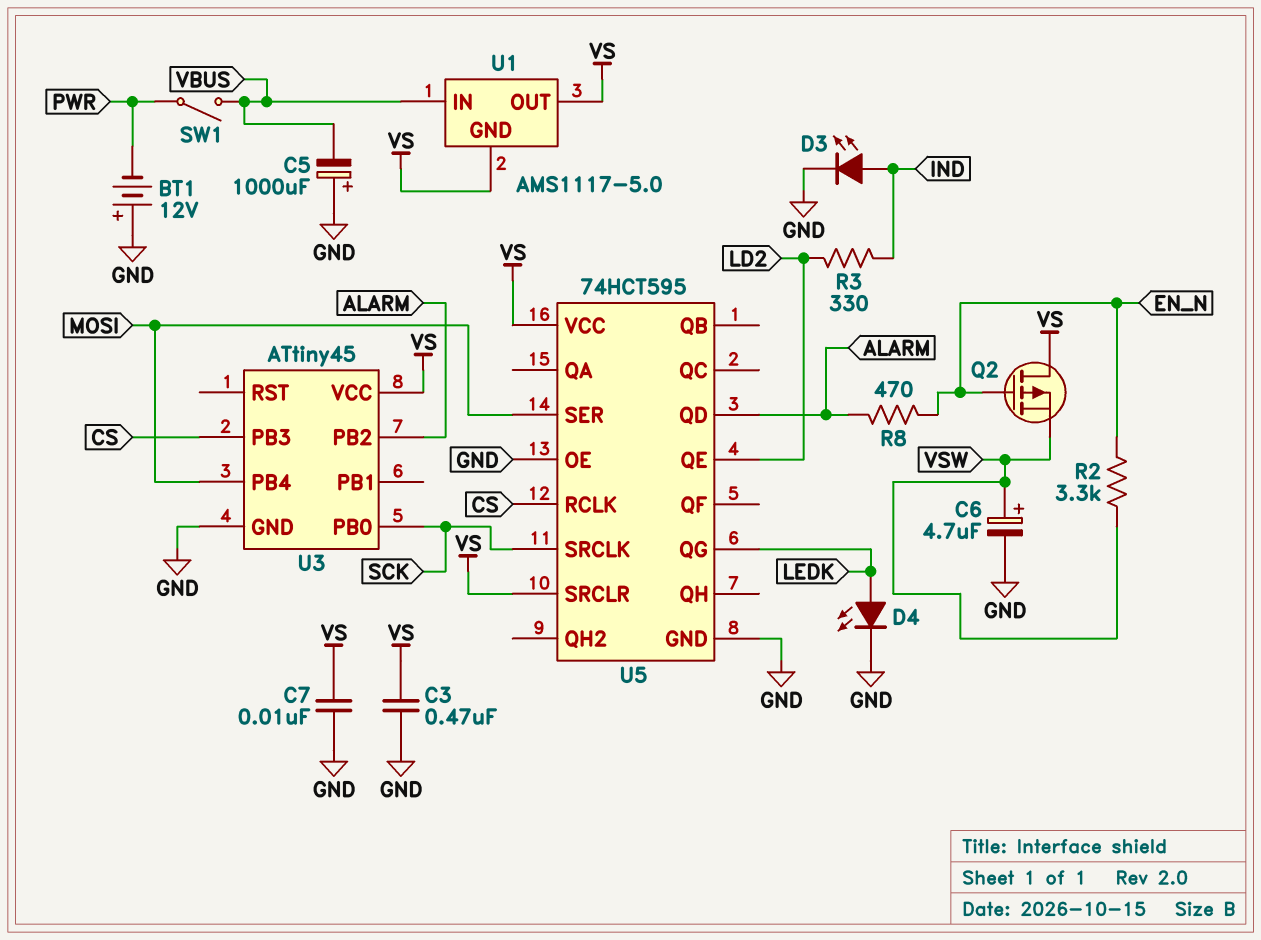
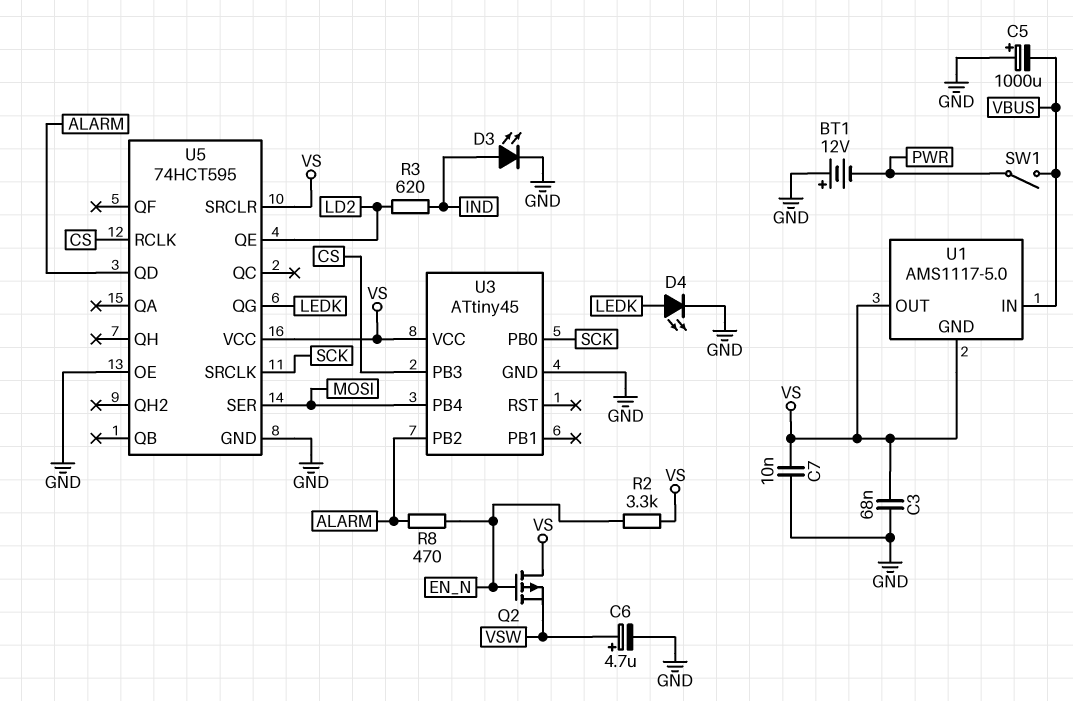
C3: 470nF (GND, VS) -> 68nF (GND, VS)
R2: 3.3k (EN_N, VSW) -> 3.3k (EN_N, VS)
R3: 330 (IND, LD2) -> 620 (IND, LD2)

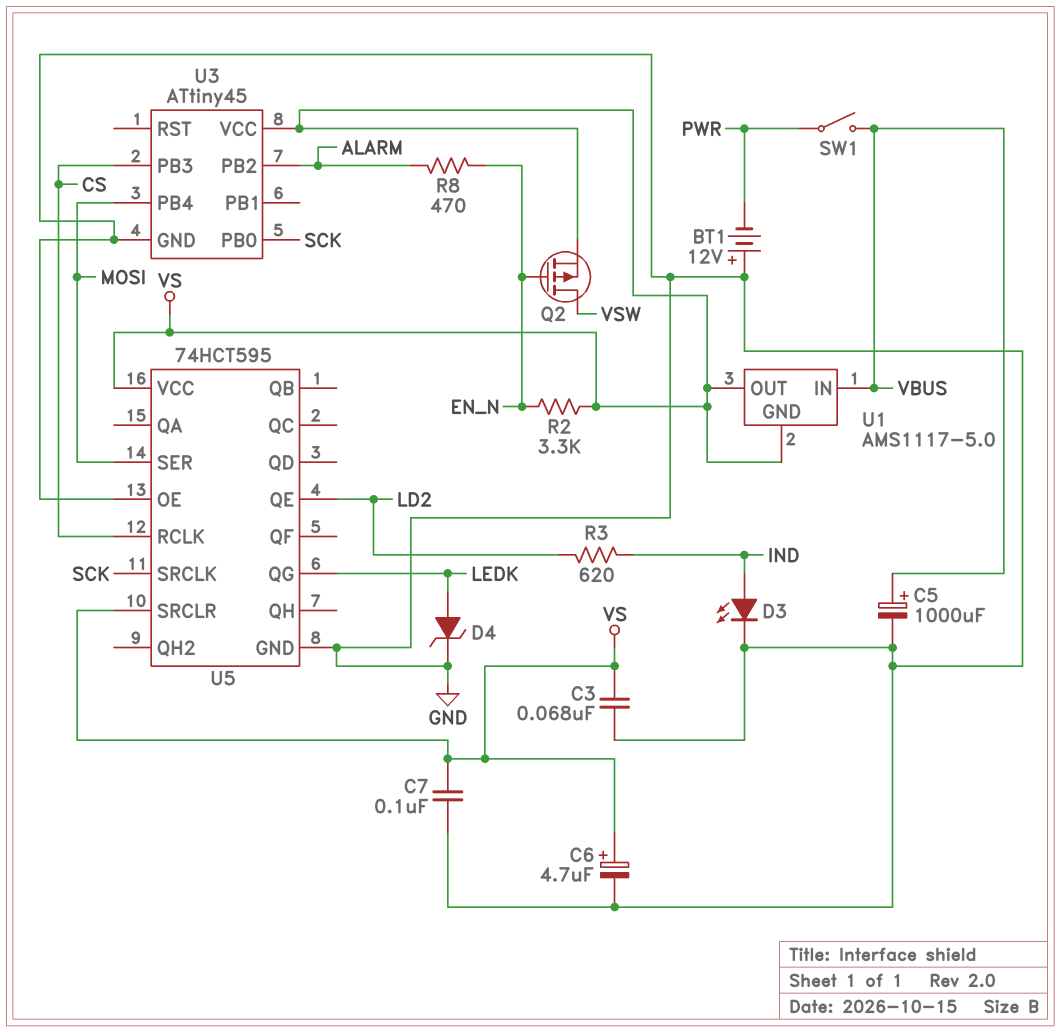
C5: 1000uF (plus GND, minus VBUS) -> 1000uF (plus VBUS, minus GND)
C6: 4.7uF (plus VSW, minus GND) -> 4.7uF (plus VS, minus GND)
C7: 10nF (GND, VS) -> 100nF (GND, VS)
D4: LED (A LEDK, K GND) -> zener (A LEDK, K GND)
Q2: PMOS (G EN_N, D VS, S VSW) -> PMOS (G EN_N, D VSW, S VS)
U5 pin QD: ALARM -> none

